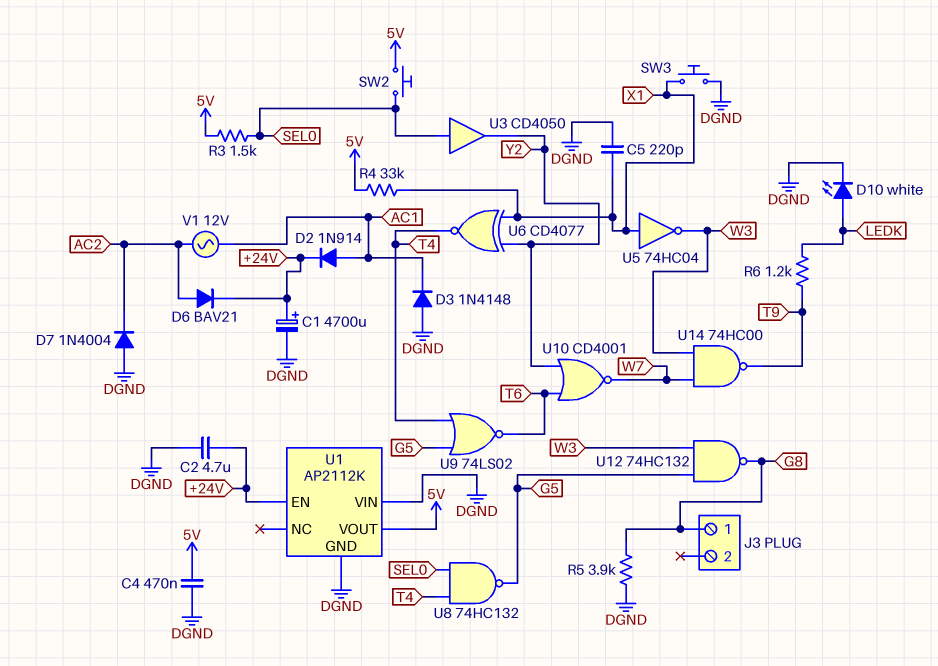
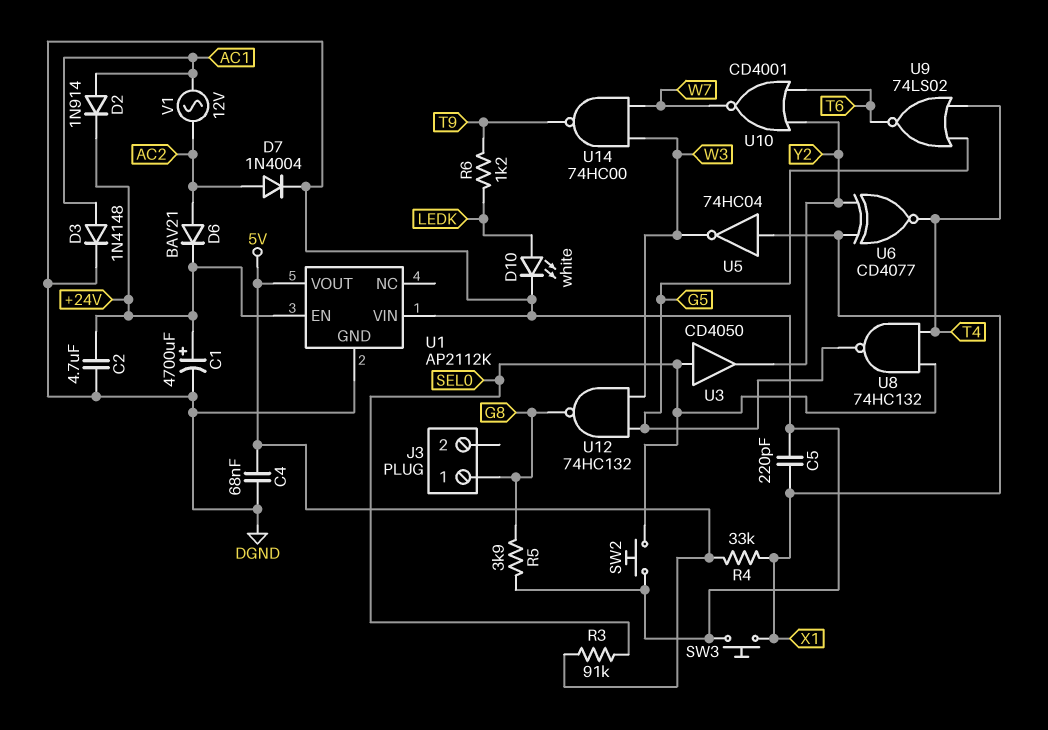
C4: 470nF (5V, DGND) -> 68nF (5V, DGND)
D3: diode 1N4148 (A DGND, K AC1) -> diode 1N4148 (A AC1, K DGND)
D7: diode 1N4004 (A DGND, K AC2) -> diode 1N4004 (A AC2, K DGND)
R3: 1.5k (5V, SEL0) -> 91k (5V, SEL0)
SW2: button (5V, SEL0) -> button (DGND, SEL0)

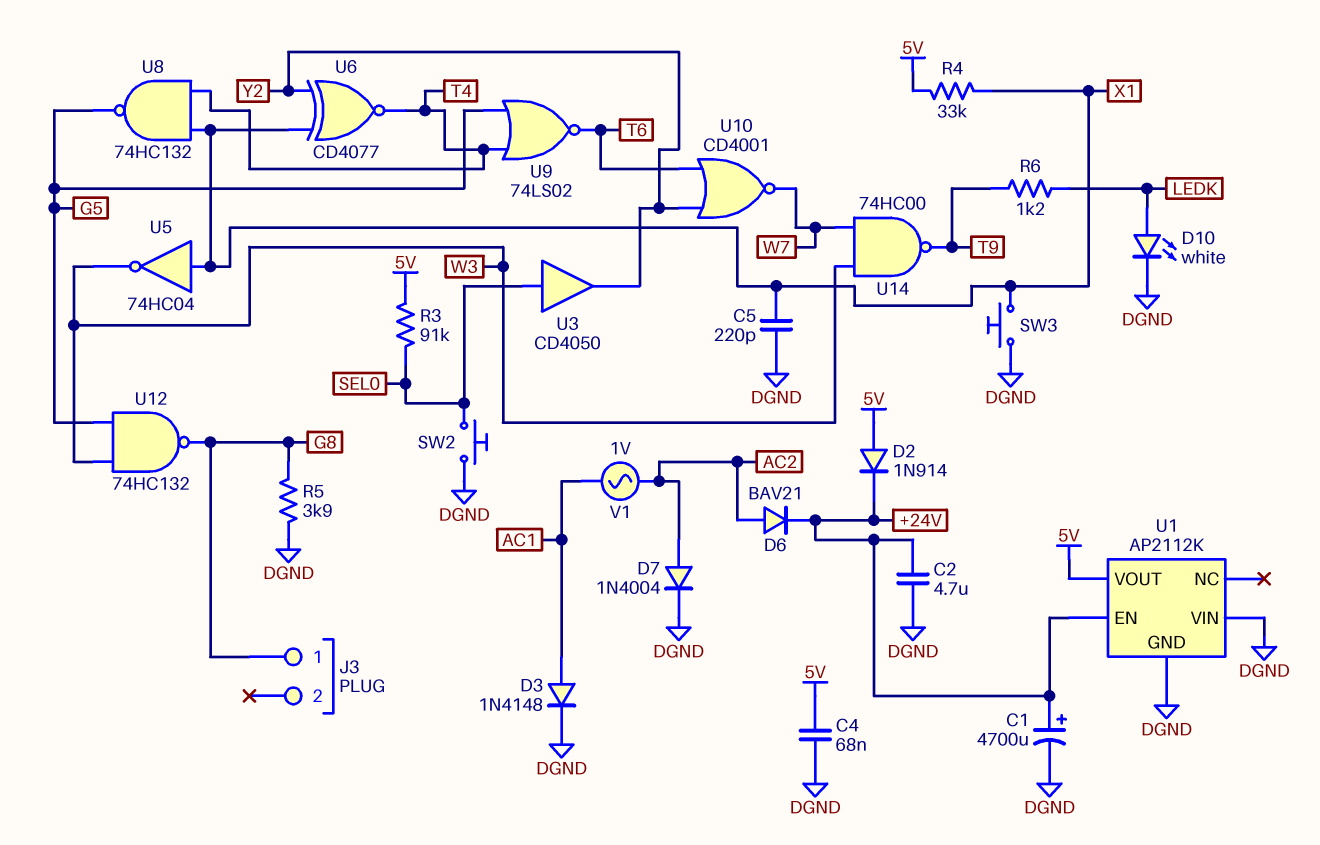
D2: diode 1N914 (A AC1, K +24V) -> diode 1N914 (A 5V, K +24V)
U8: NAND 74HC132 (in SEL0, in T4, out G5) -> NAND 74HC132 (in T4, in X1, out G5)
V1: AC 12V (AC1, AC2) -> AC 1V (AC1, AC2)

